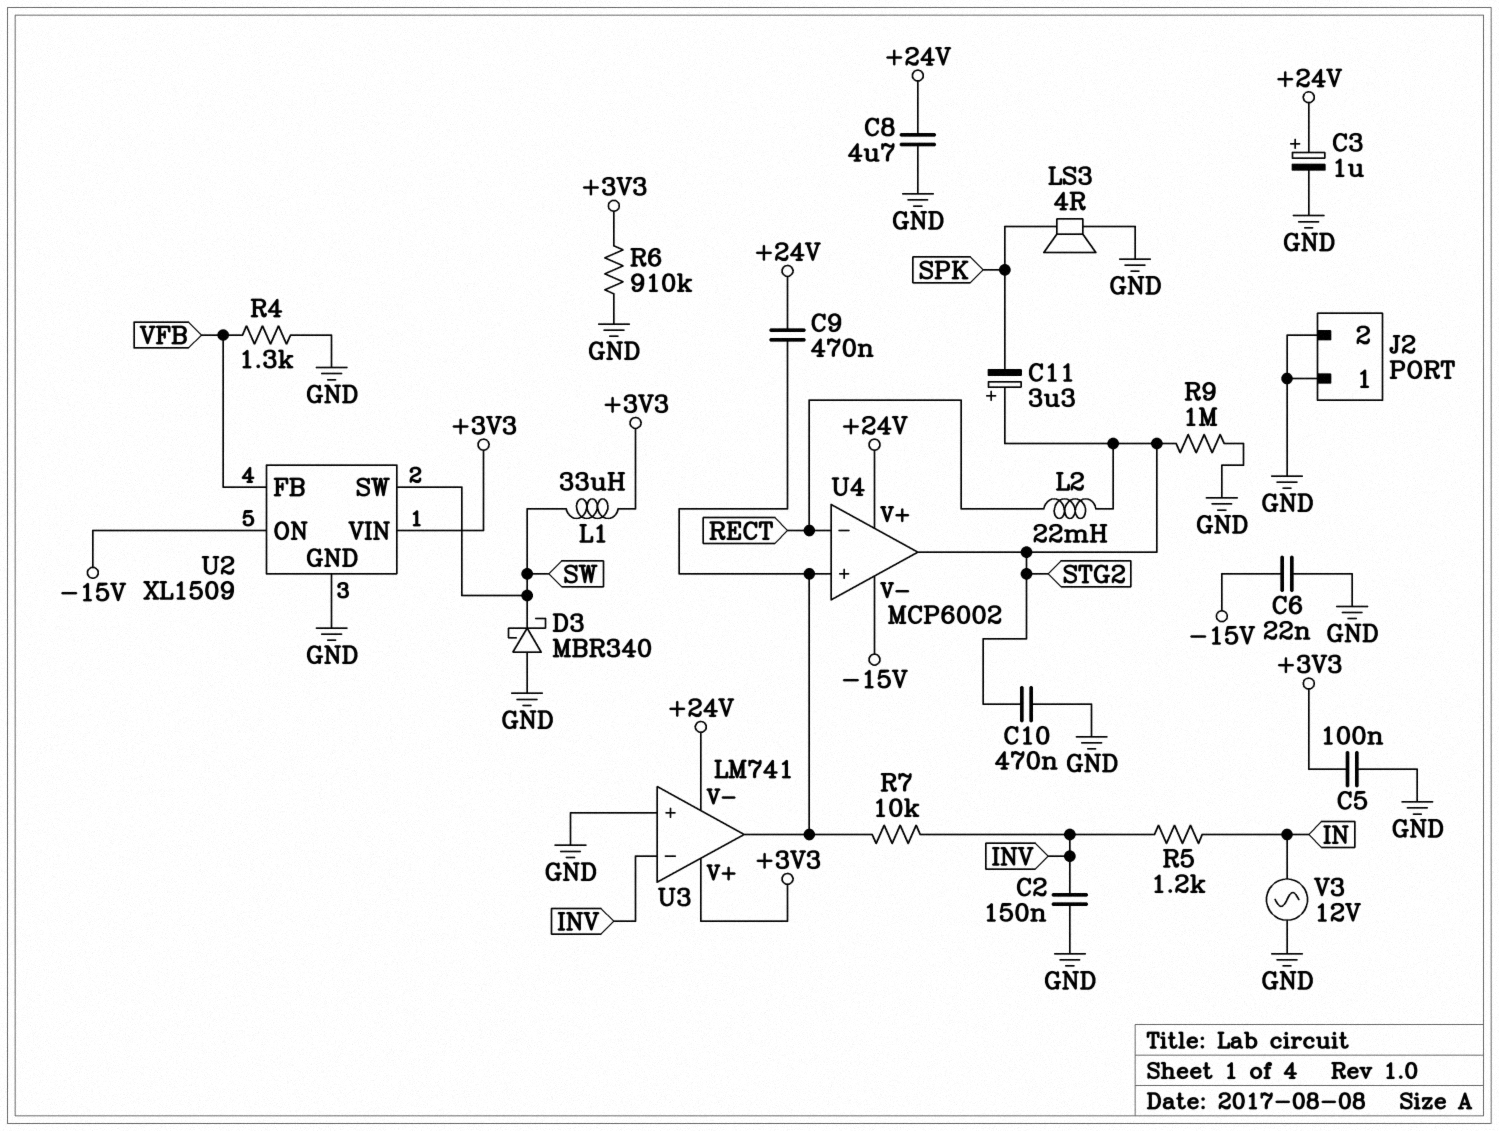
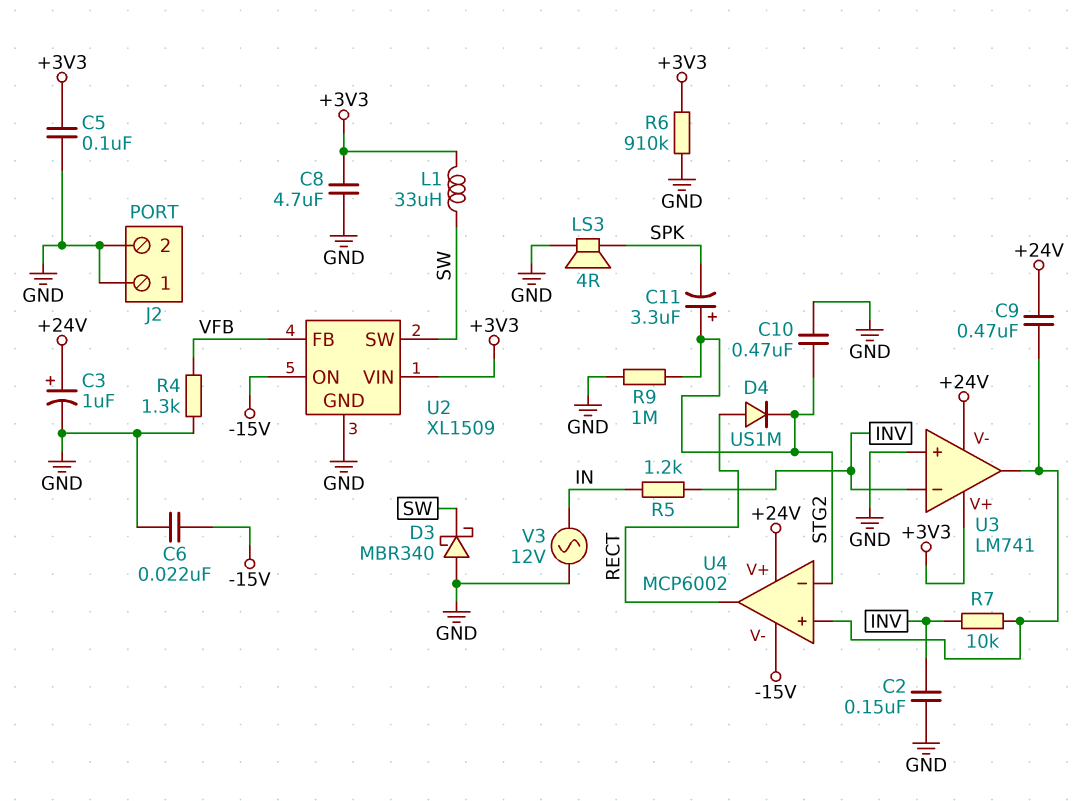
C8: 4.7uF (+24V, GND) -> 4.7uF (+3V3, GND)
D4: none -> diode US1M (A RECT, K STG2)
L2: 22mH (RECT, STG2) -> none
U4 pin in-: RECT -> STG2
U4 pin out: STG2 -> RECT

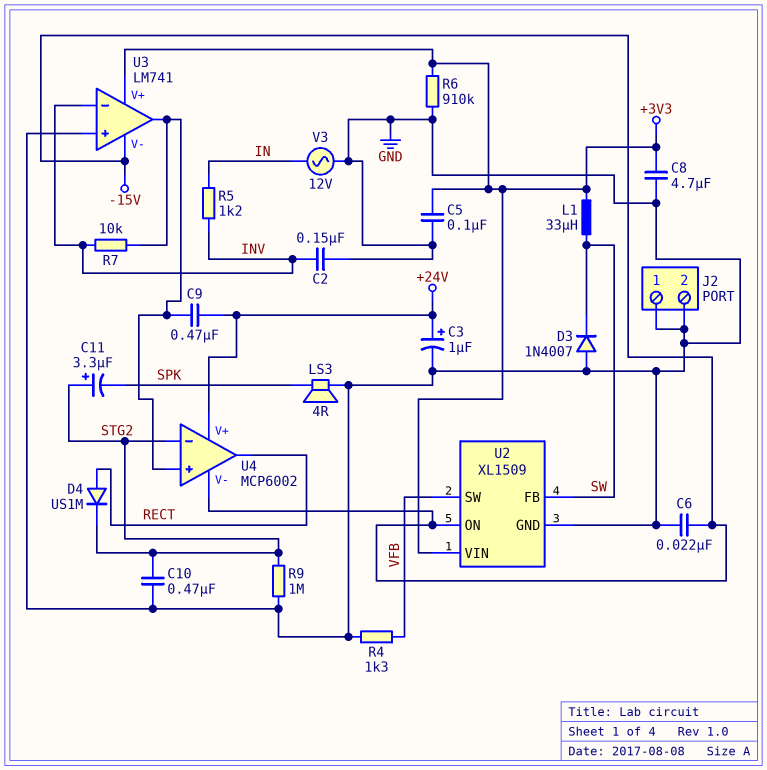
D3: schottky MBR340 (A GND, K SW) -> diode 1N4007 (A GND, K SW)
U2 pin FB: VFB -> SW
U2 pin SW: SW -> VFB
U3 pin V-: +24V -> -15V

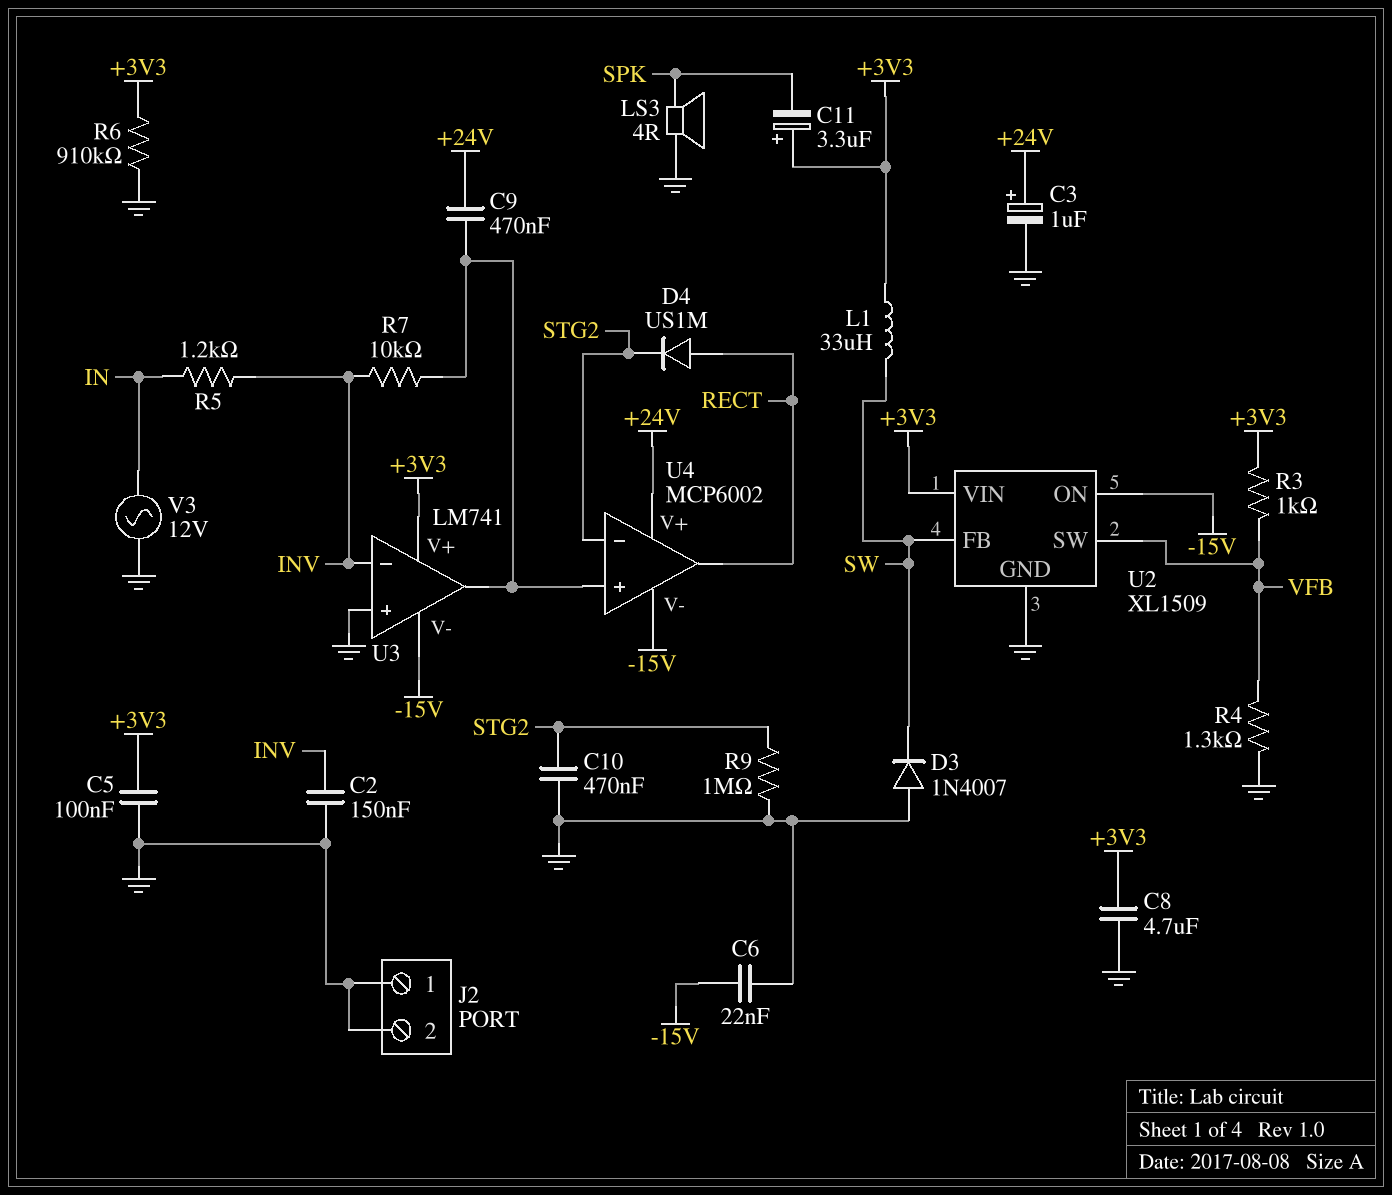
C11: 3.3uF (plus STG2, minus SPK) -> 3.3uF (plus +3V3, minus SPK)
R3: none -> 1k (+3V3, VFB)

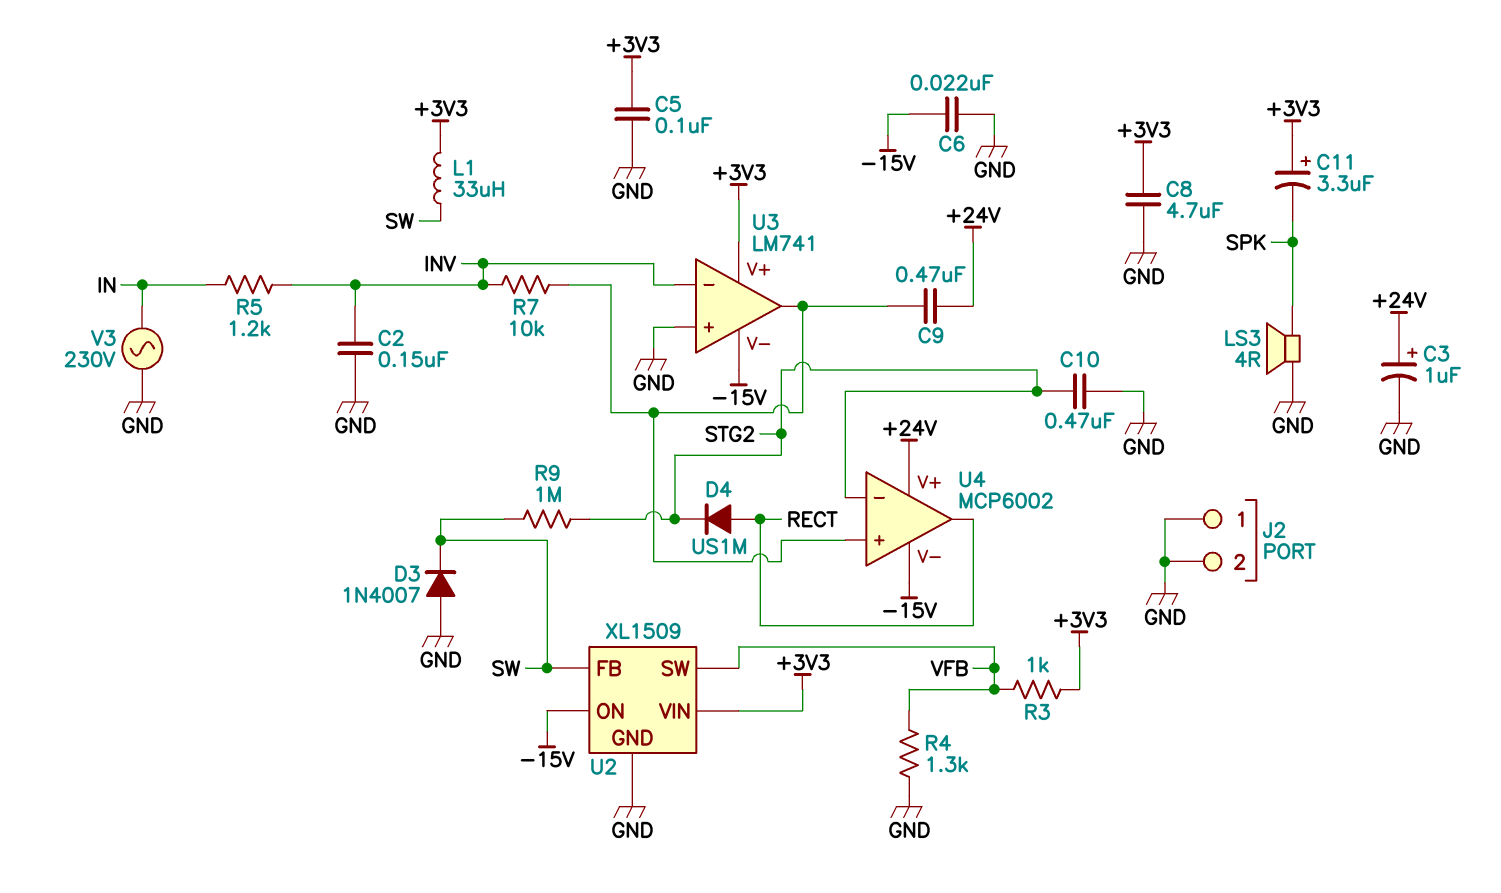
R6: 910k (+3V3, GND) -> none
R9: 1M (GND, STG2) -> 1M (STG2, SW)
V3: AC 12V (GND, IN) -> AC 230V (GND, IN)

